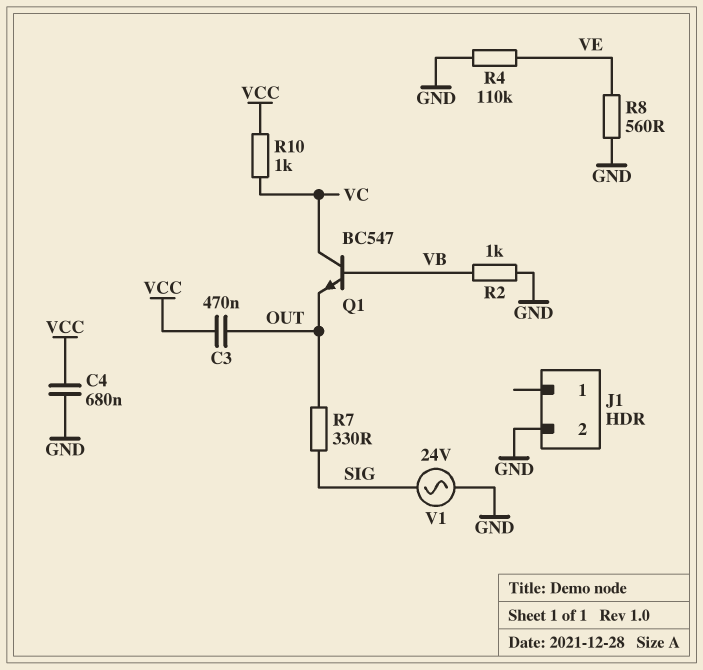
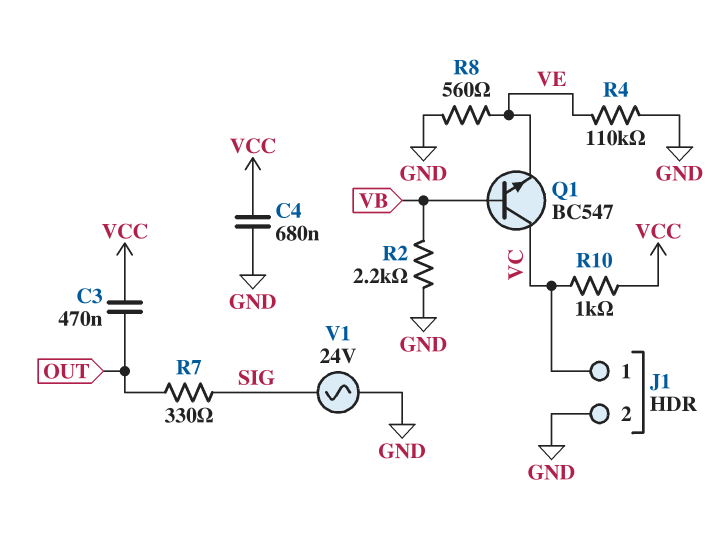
J1 pin 1: none -> VC
Q1: NPN BC547 (B VB, C VC, E OUT) -> NPN BC547 (B VB, C VC, E VE)
R2: 1k (GND, VB) -> 2.2k (GND, VB)

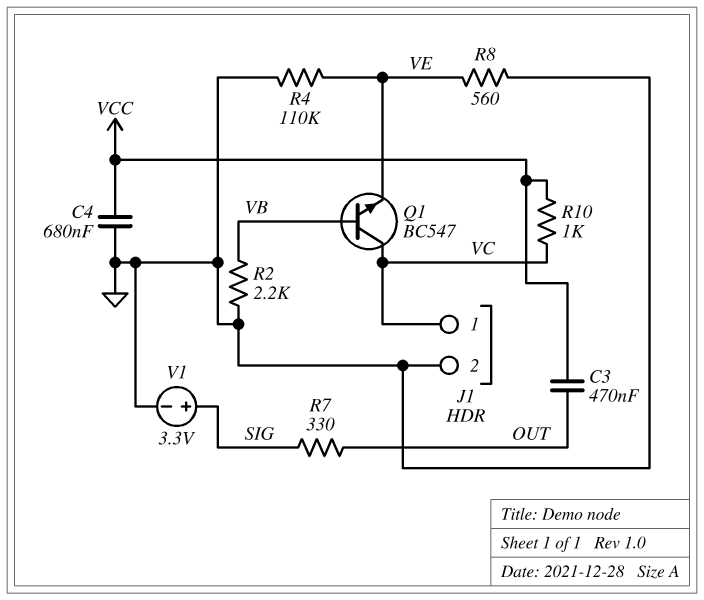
V1: AC 24V (GND, SIG) -> 3.3V (plus SIG, minus GND)

